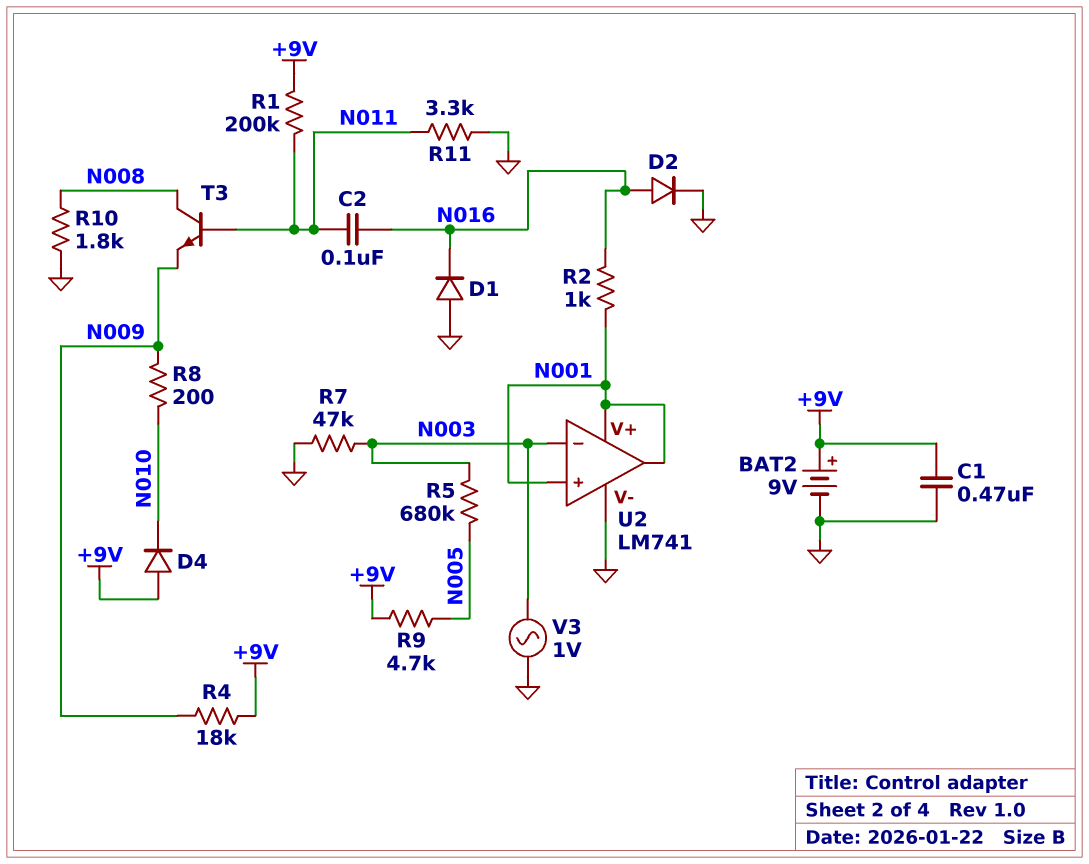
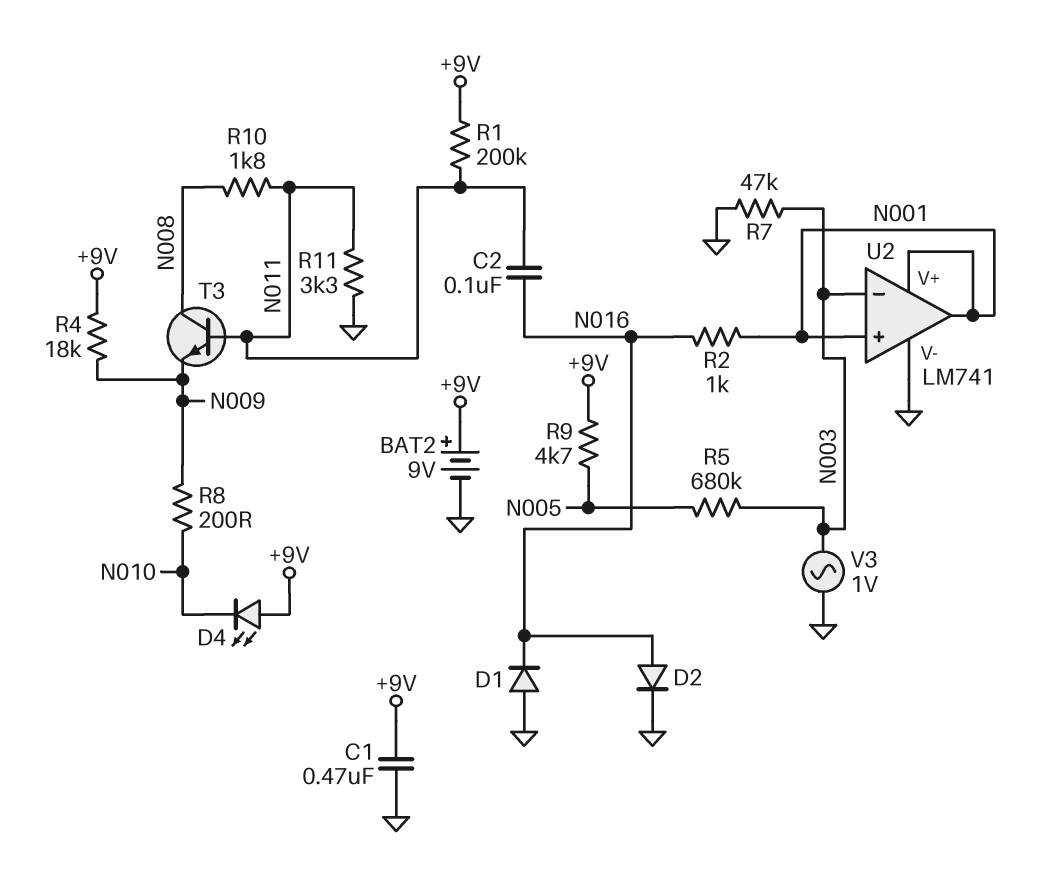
D4: diode (A +9V, K N010) -> LED (A +9V, K N010)
R10: 1.8k (GND, N008) -> 1.8k (N008, N011)

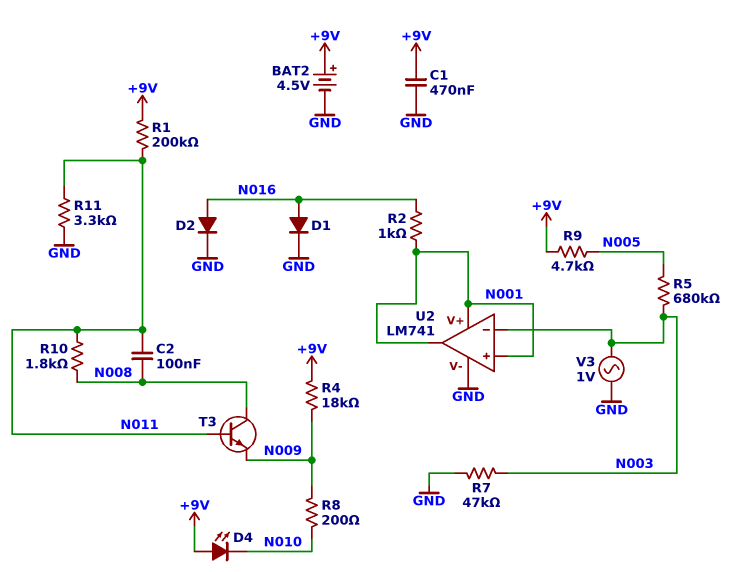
BAT2: 9V (plus +9V, minus GND) -> 4.5V (plus +9V, minus GND)
C2: 100nF (N011, N016) -> 100nF (N008, N011)
D1: diode (A GND, K N016) -> diode (A N016, K GND)

